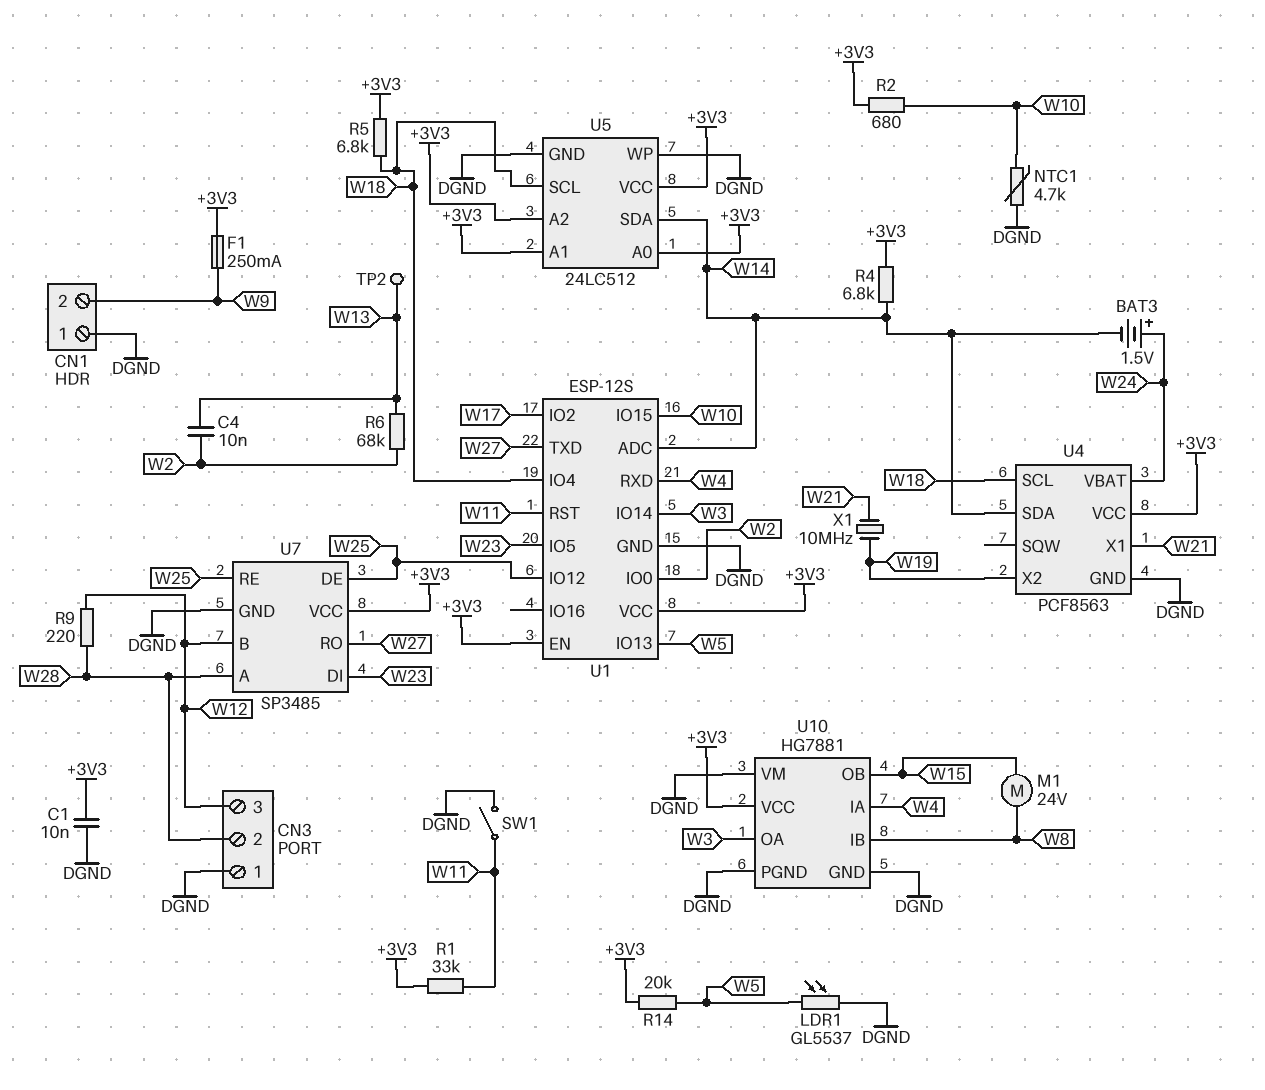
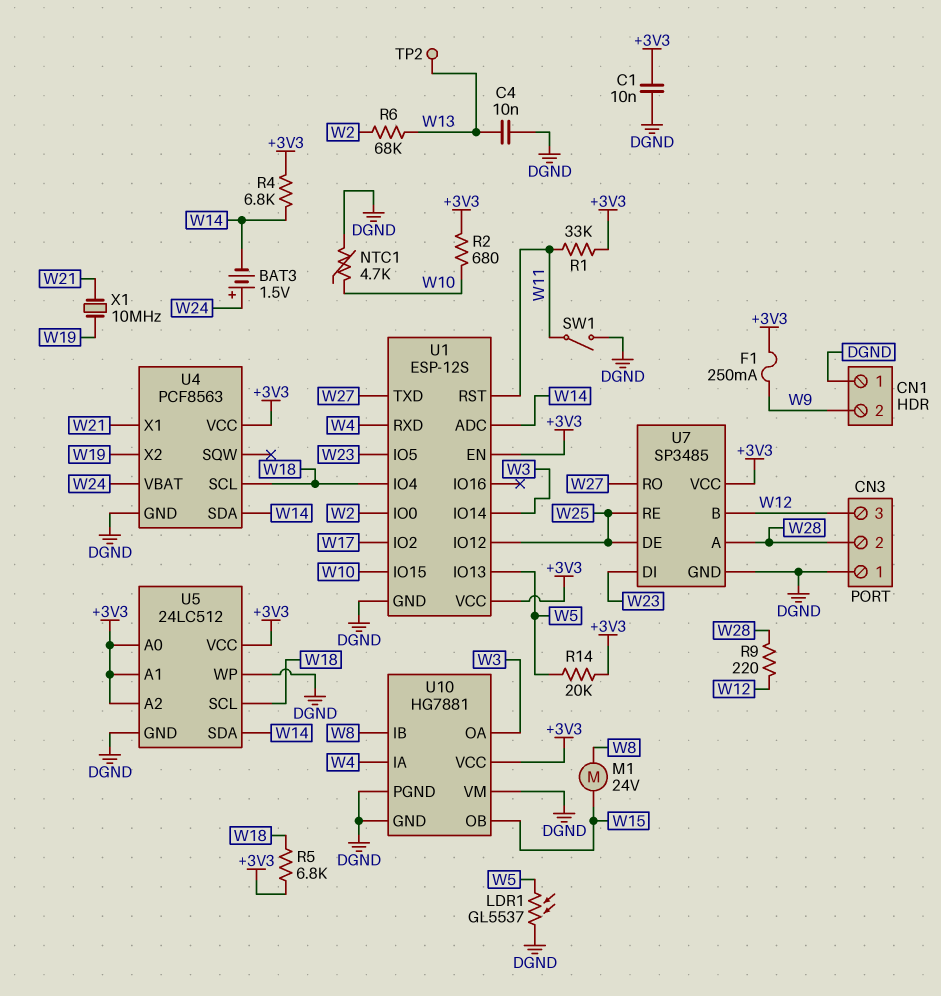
C4: 10nF (W2, W13) -> 10nF (DGND, W13)

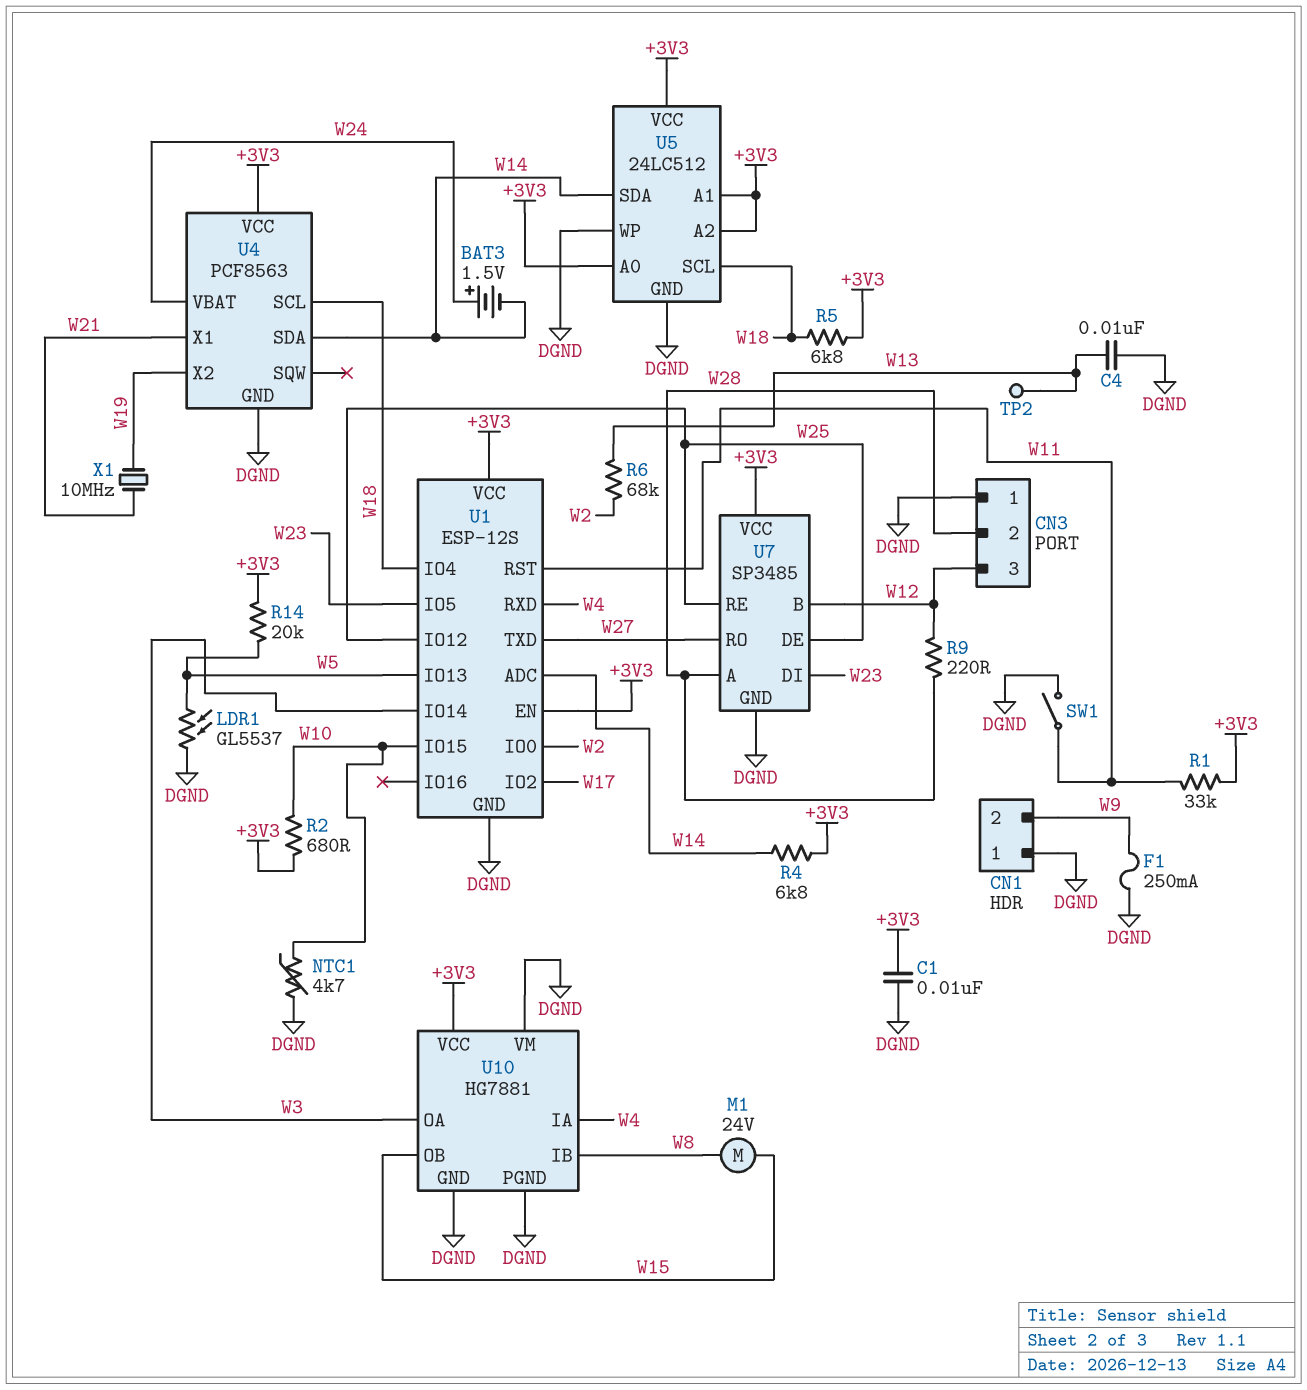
F1: 250mA (+3V3, W9) -> 250mA (DGND, W9)

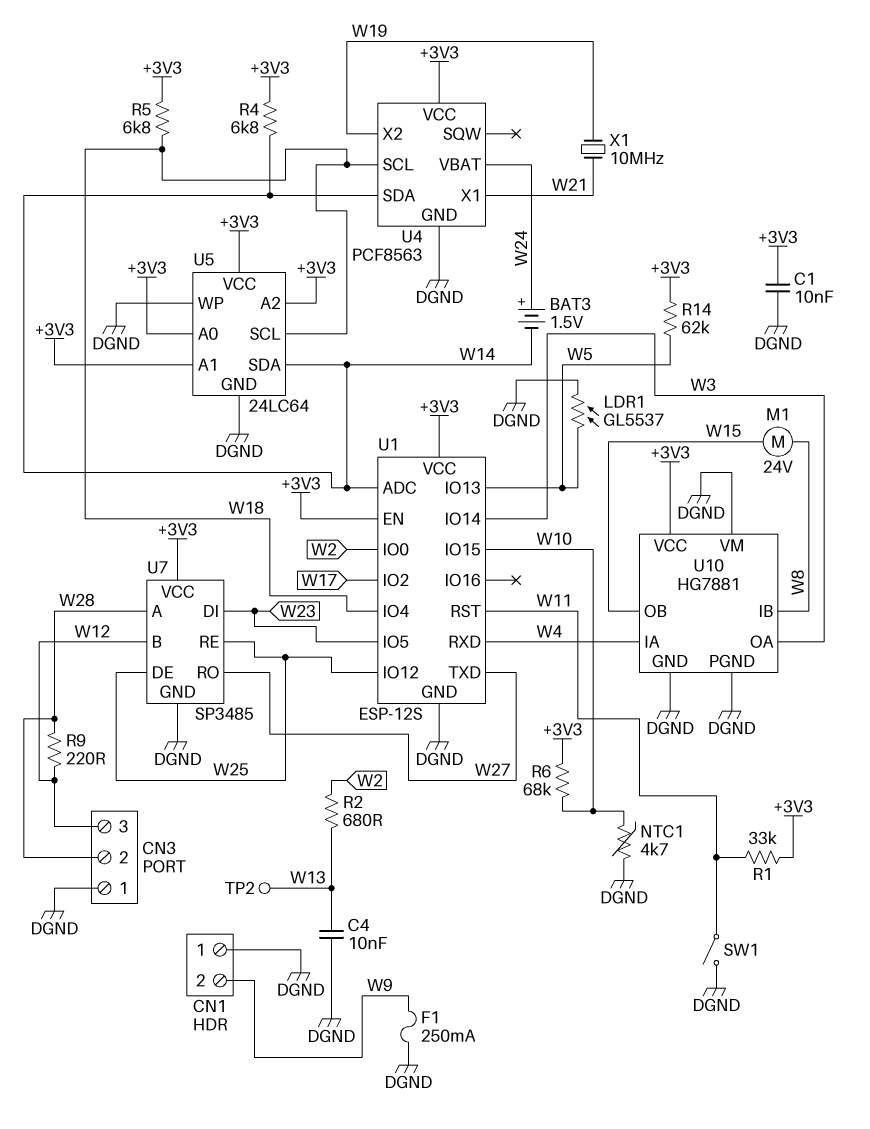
R2: 680 (+3V3, W10) -> 680 (W2, W13)
R6: 68k (W2, W13) -> 68k (+3V3, W10)
R14: 20k (+3V3, W5) -> 62k (+3V3, W5)
U5: 24LC512 -> 24LC64

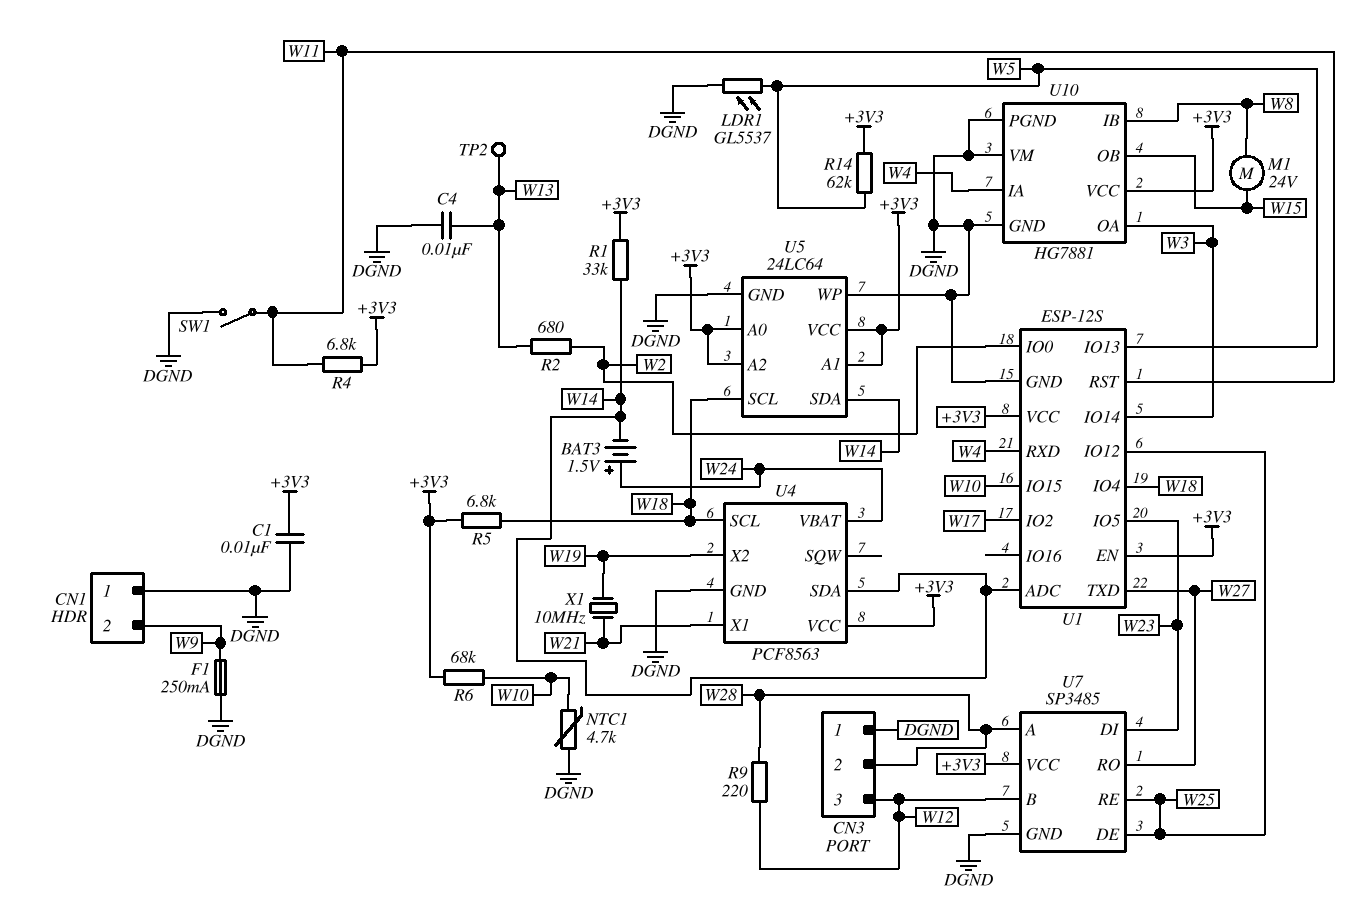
R1: 33k (+3V3, W11) -> 33k (+3V3, W14)
R4: 6.8k (+3V3, W14) -> 6.8k (+3V3, W11)

